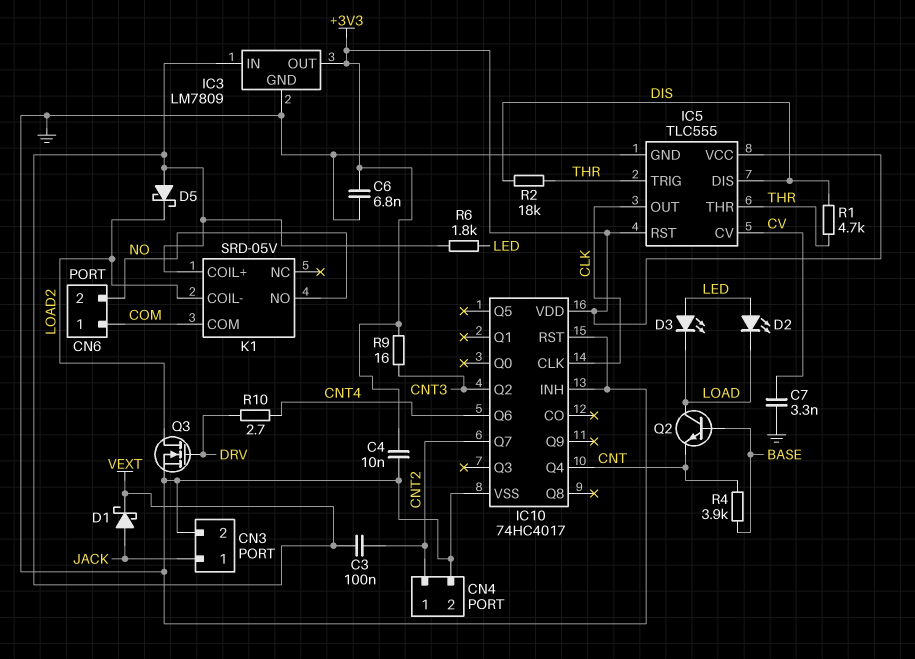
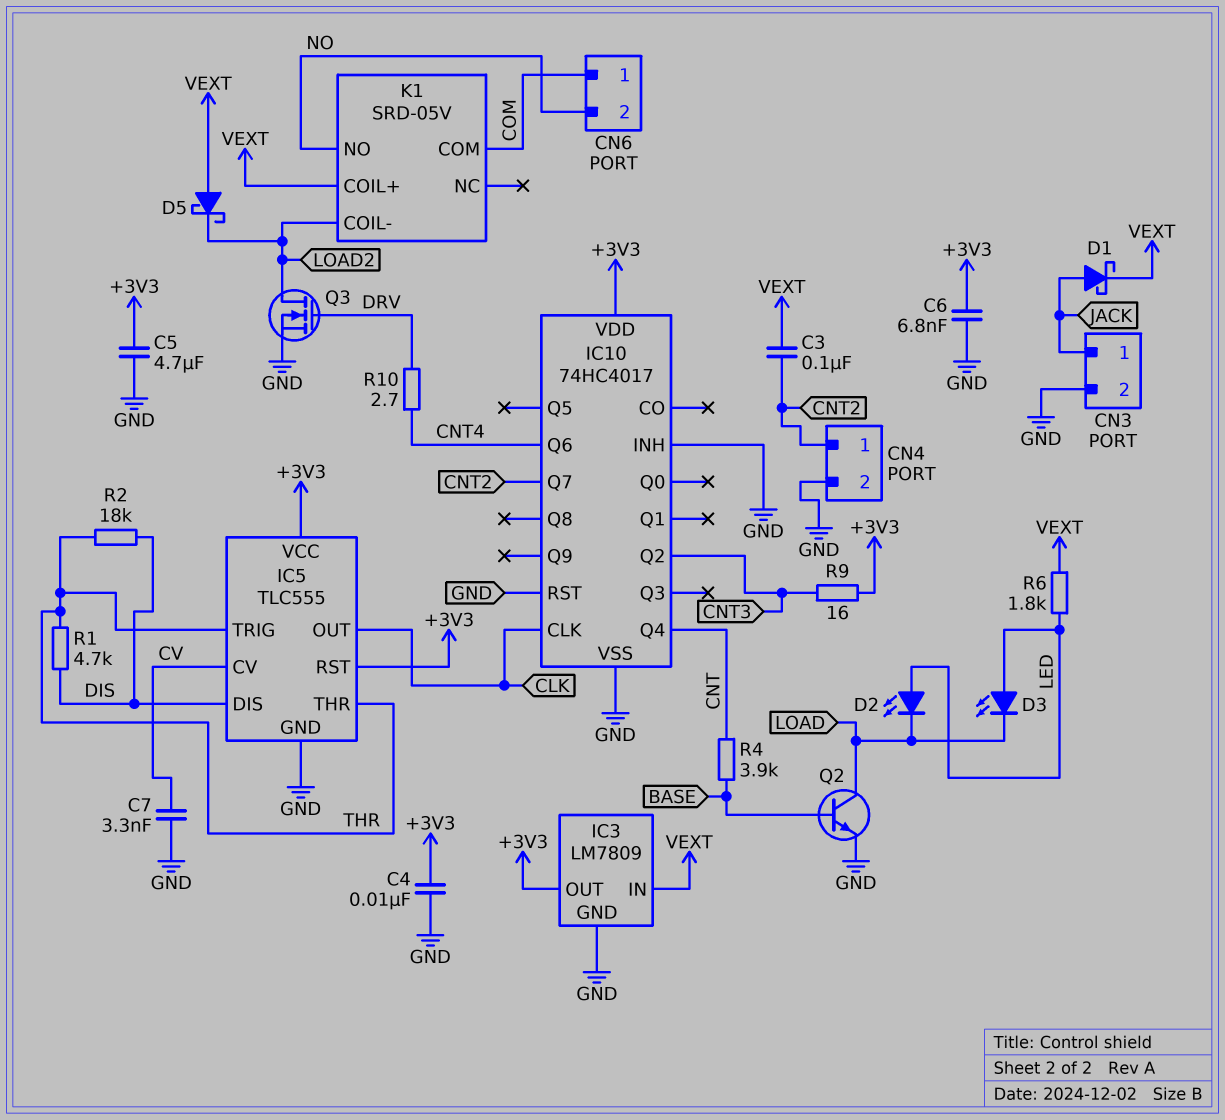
C5: none -> 4.7uF (+3V3, GND)
Q2: NPN (B BASE, C LOAD, E CNT) -> NPN (B BASE, C LOAD, E GND)

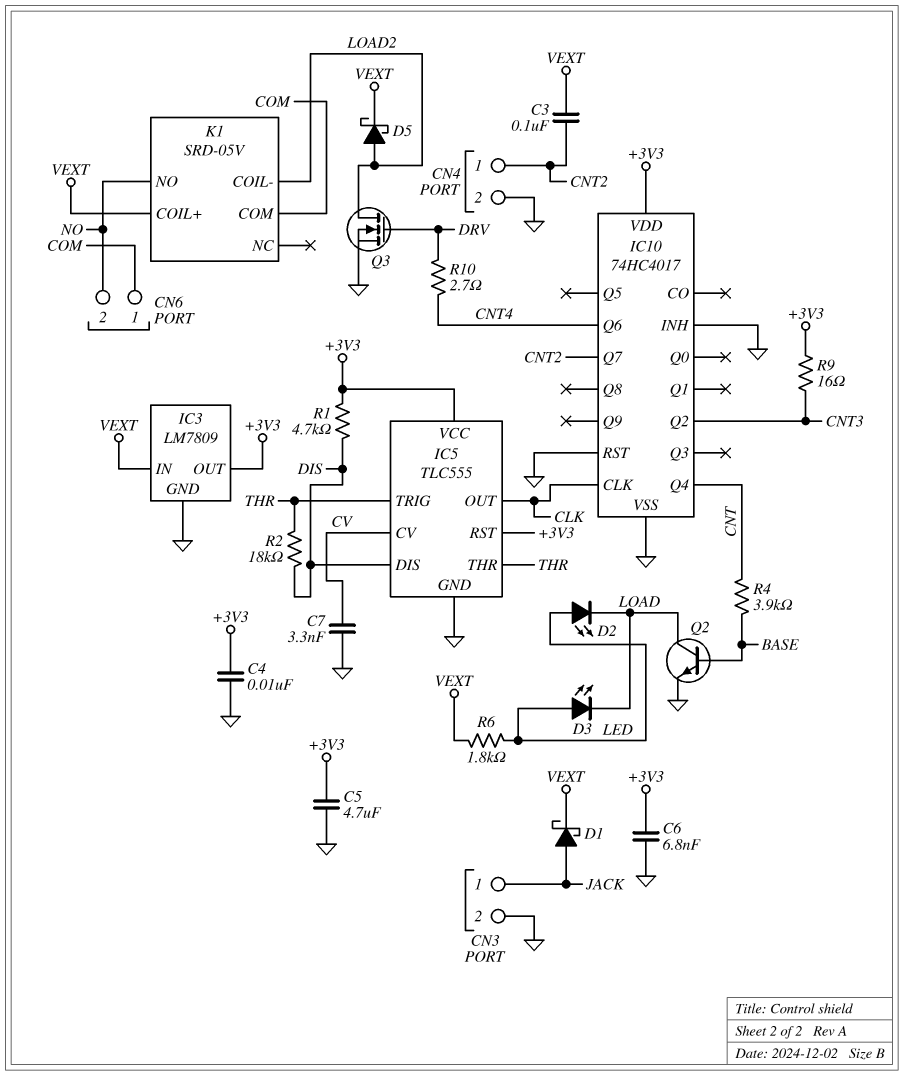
D5: schottky (A VEXT, K LOAD2) -> schottky (A LOAD2, K VEXT)
R1: 4.7k (DIS, THR) -> 4.7k (+3V3, DIS)

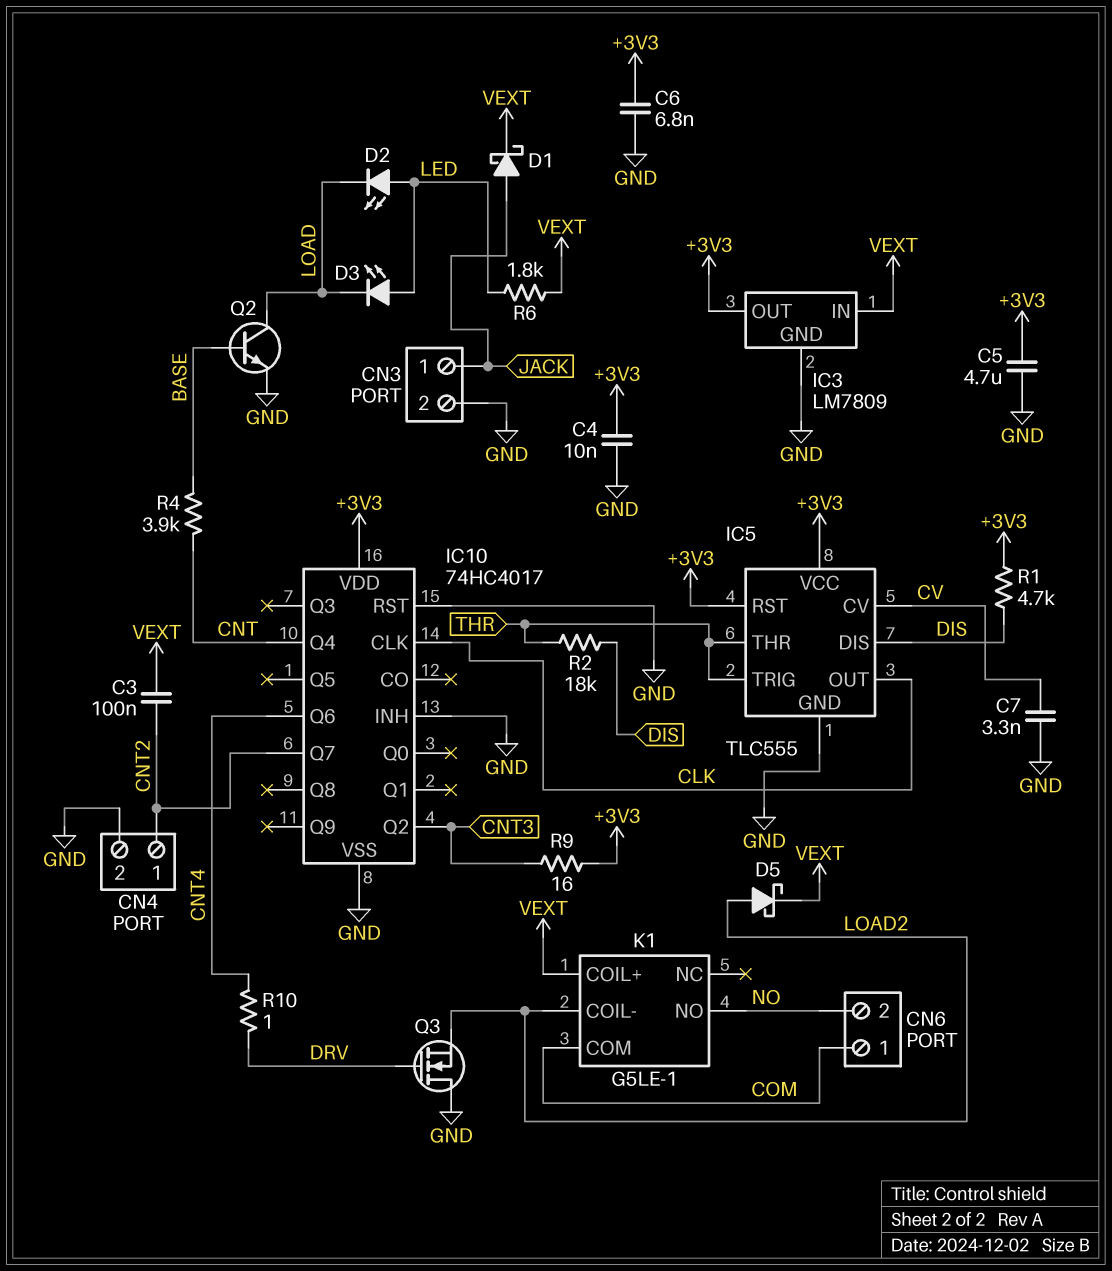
K1: SRD-05V -> G5LE-1
Q3: NMOS (G DRV, D LOAD2, S GND) -> NMOS (G DRV, D GND, S LOAD2)
R10: 2.7 (CNT4, DRV) -> 1 (CNT4, DRV)

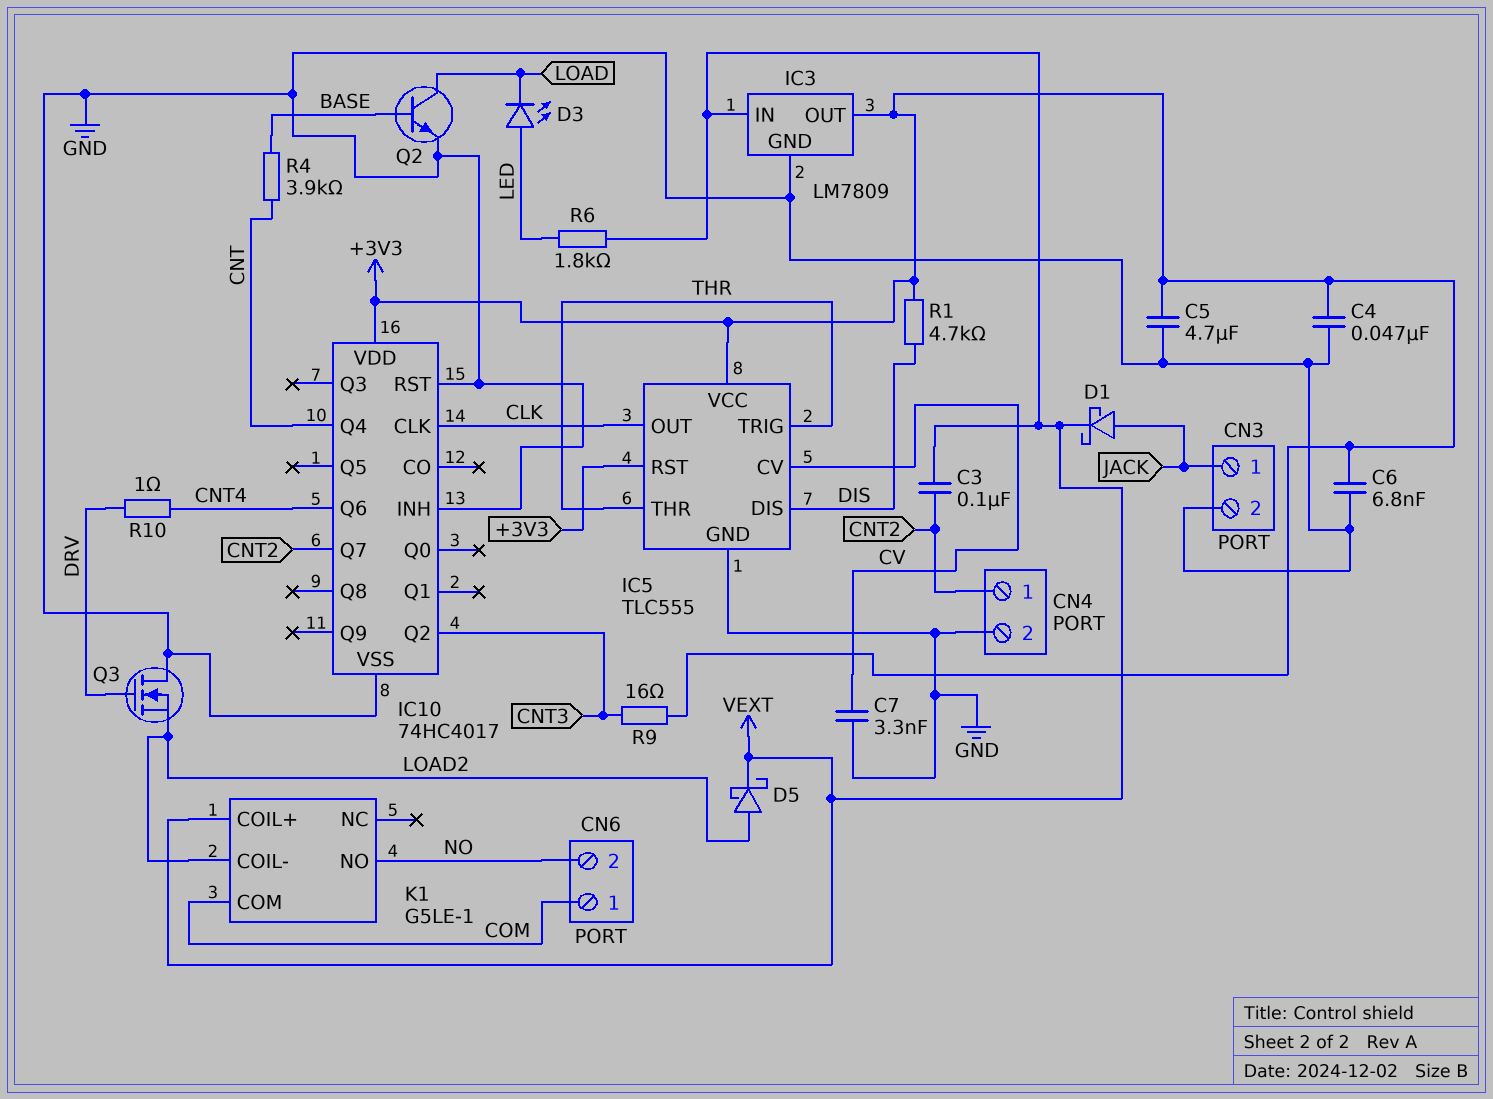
C4: 10nF (+3V3, GND) -> 47nF (+3V3, GND)
D2: LED (A LED, K LOAD) -> none
R2: 18k (DIS, THR) -> none

